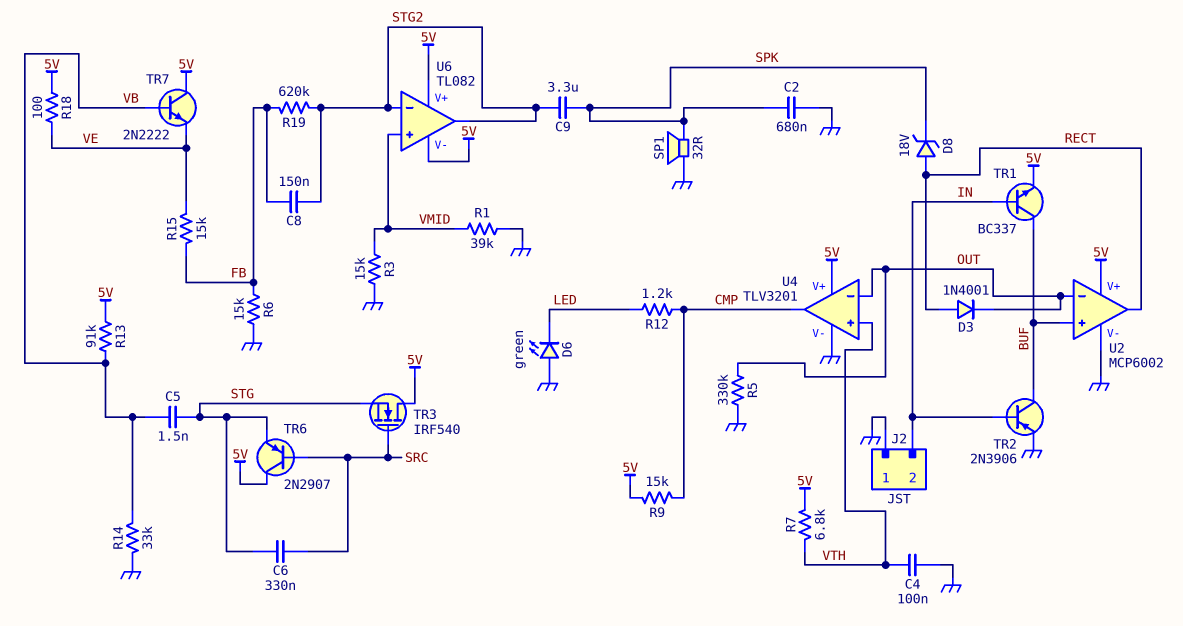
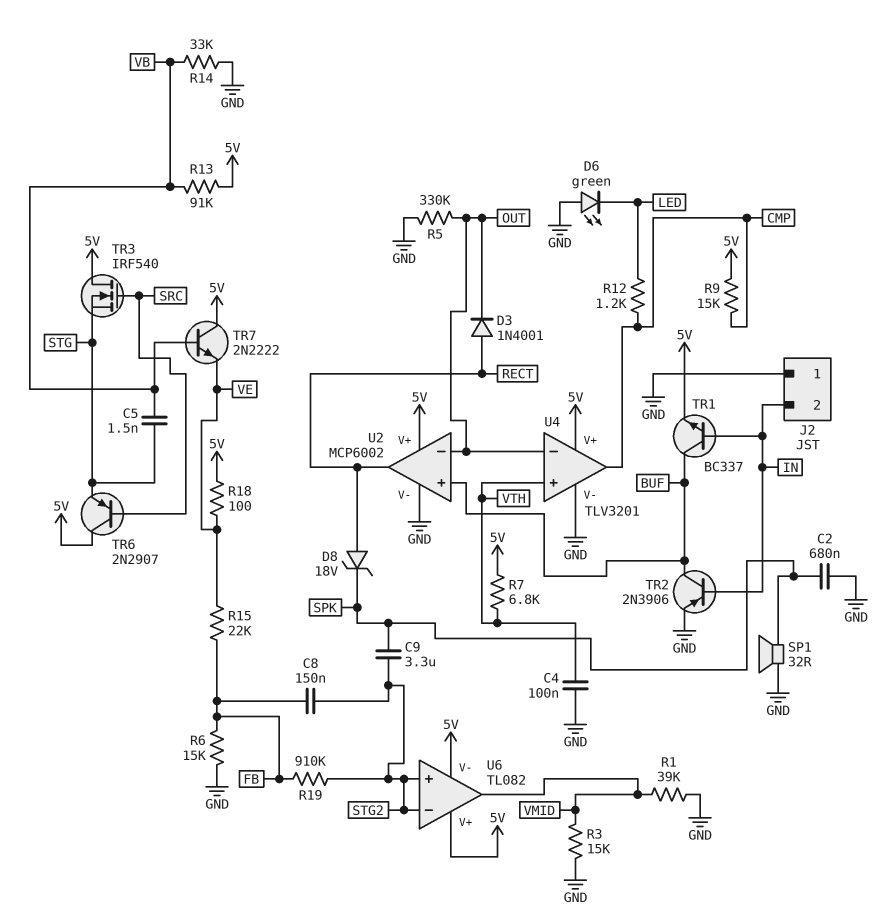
C6: 330nF (SRC, STG) -> none
R15: 15k (FB, VE) -> 22k (FB, VE)
R19: 620k (FB, STG2) -> 910k (FB, STG2)
U6 pin in+: VMID -> STG2
U6 pin out: STG2 -> VMID

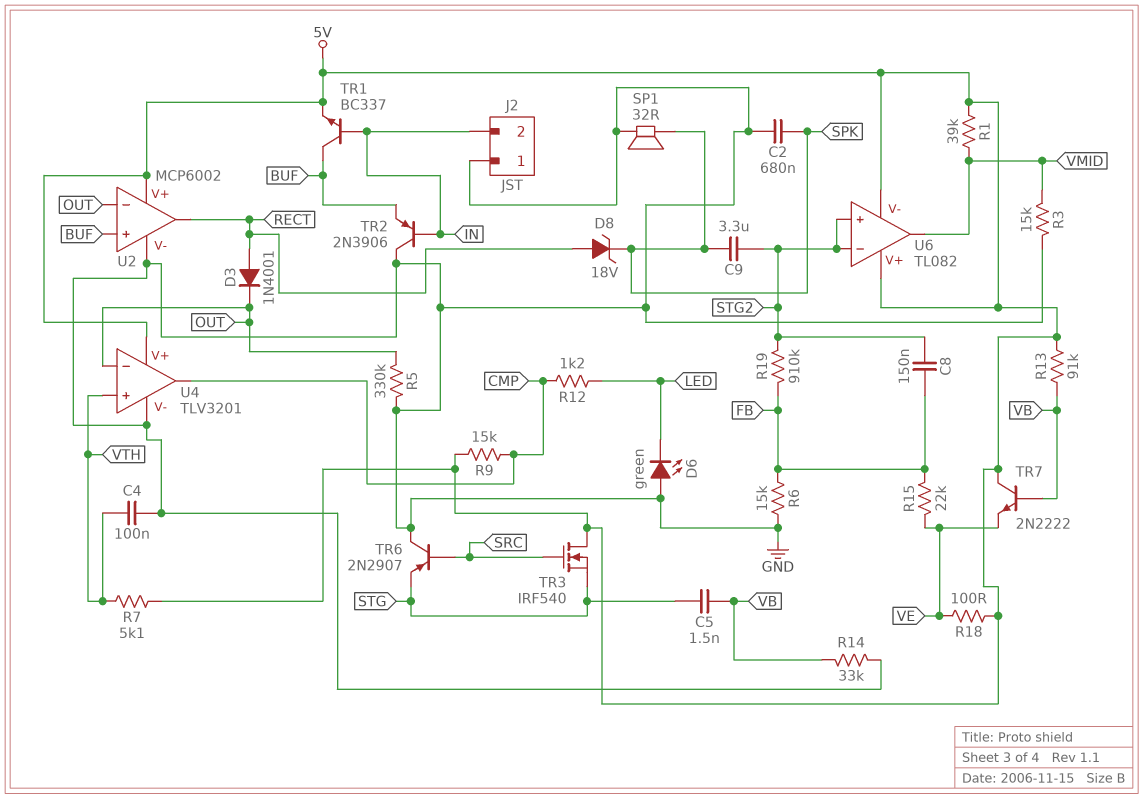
R1: 39k (GND, VMID) -> 39k (5V, VMID)
R7: 6.8k (5V, VTH) -> 5.1k (5V, VTH)
TR2: PNP 2N3906 (B IN, C BUF, E GND) -> PNP 2N3906 (B IN, C GND, E BUF)
TR6: PNP 2N2907 (B SRC, C 5V, E STG) -> PNP 2N2907 (B SRC, C GND, E STG)

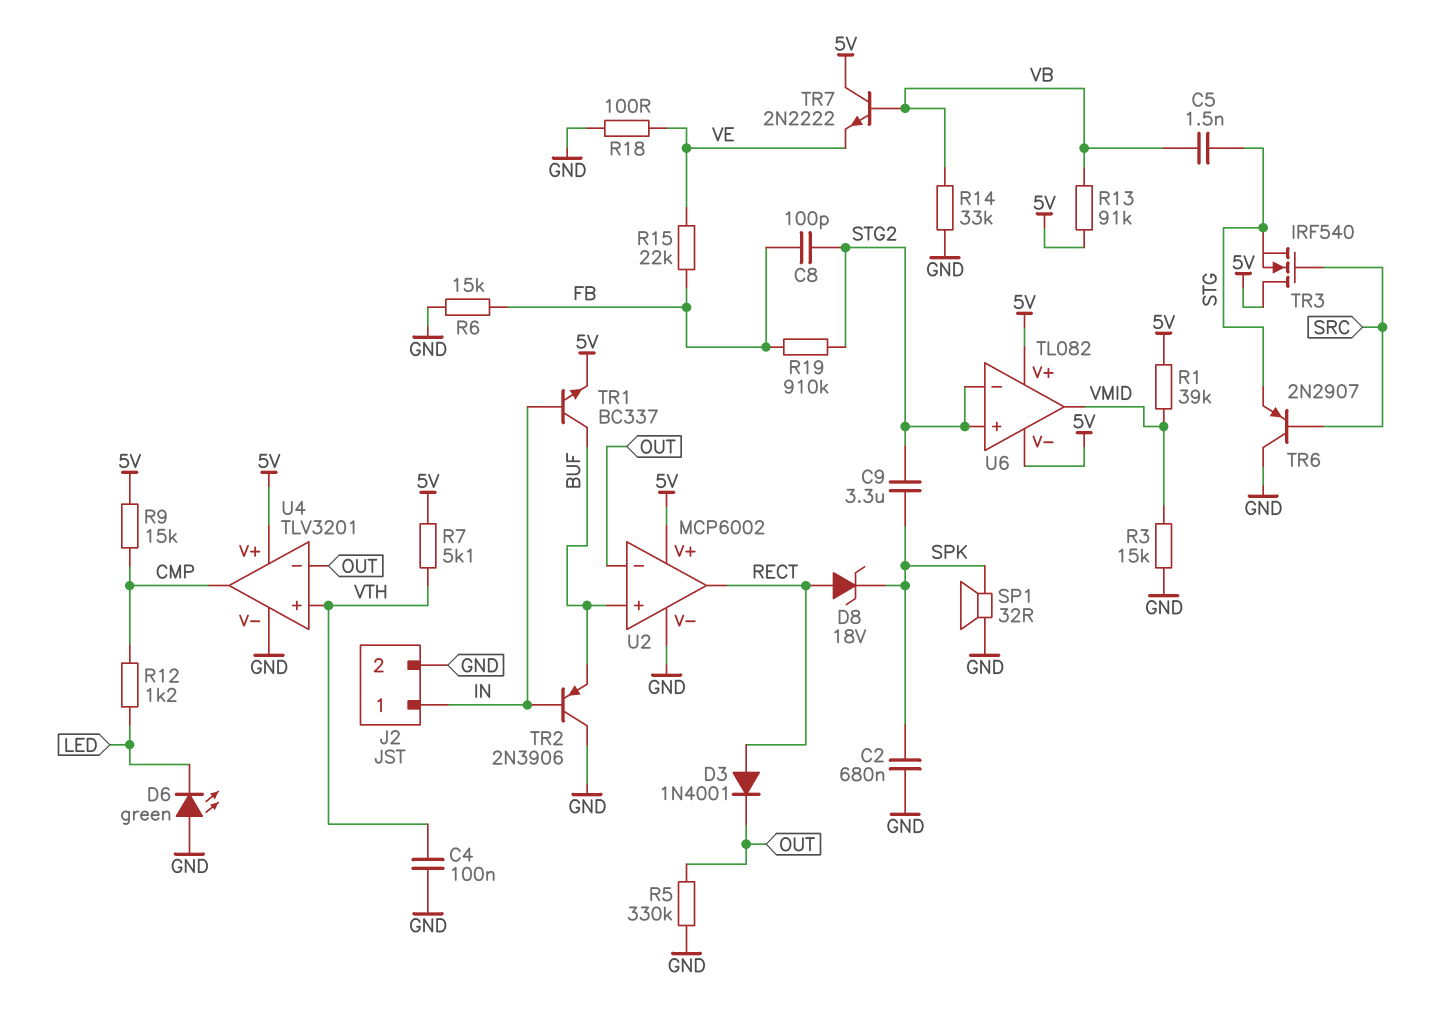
C8: 150nF (FB, STG2) -> 100pF (FB, STG2)
J2 pin 1: GND -> IN
J2 pin 2: IN -> GND
R18: 100 (5V, VE) -> 100 (GND, VE)

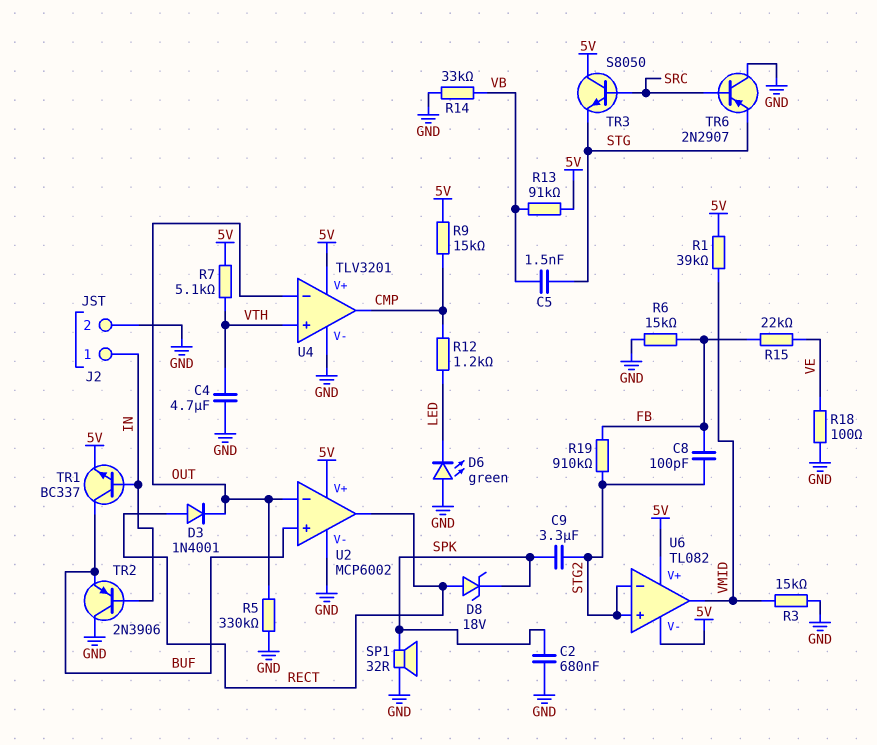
C4: 100nF (GND, VTH) -> 4.7uF (GND, VTH)
TR3: NMOS IRF540 (G SRC, D 5V, S STG) -> NPN S8050 (B SRC, C 5V, E STG)
TR7: NPN 2N2222 (B VB, C 5V, E VE) -> none

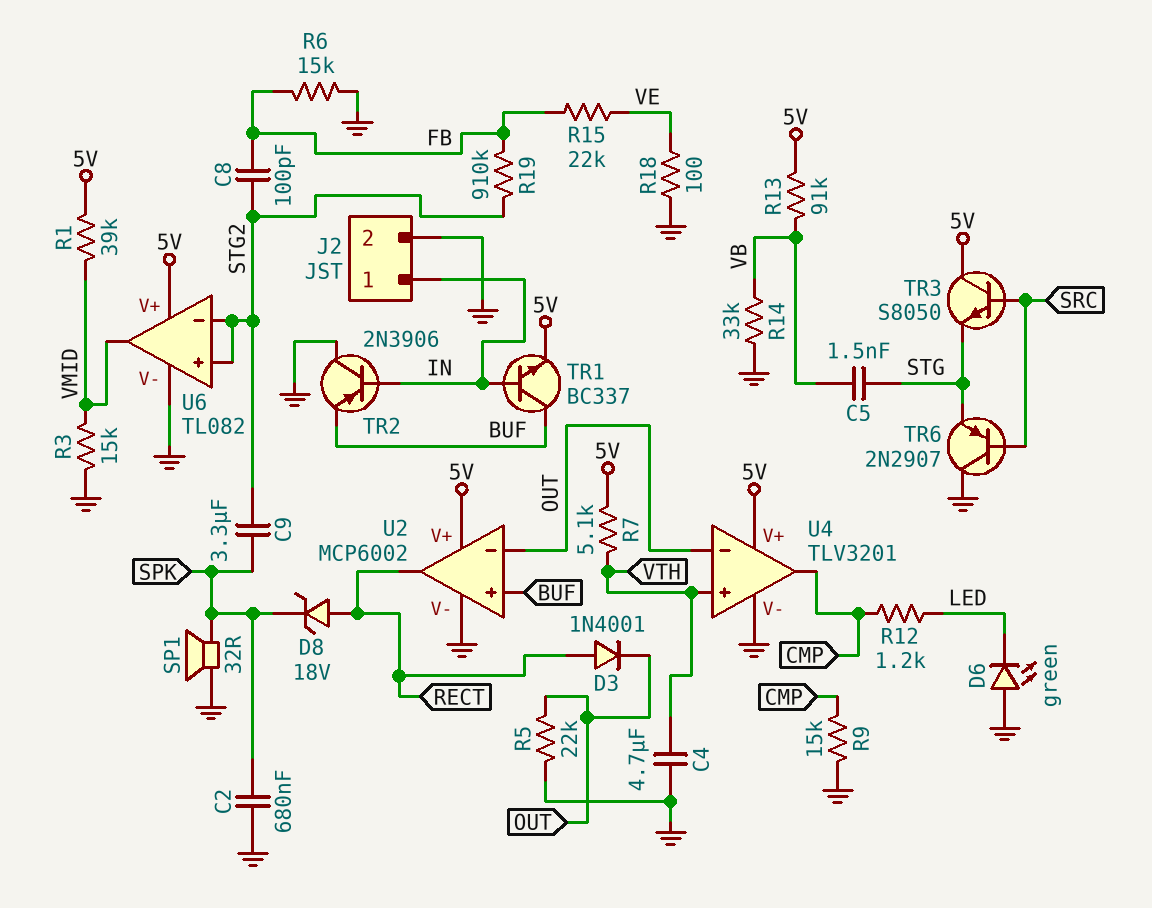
R5: 330k (GND, OUT) -> 22k (GND, OUT)
R9: 15k (5V, CMP) -> 15k (CMP, GND)
U6 pin V-: 5V -> GND

